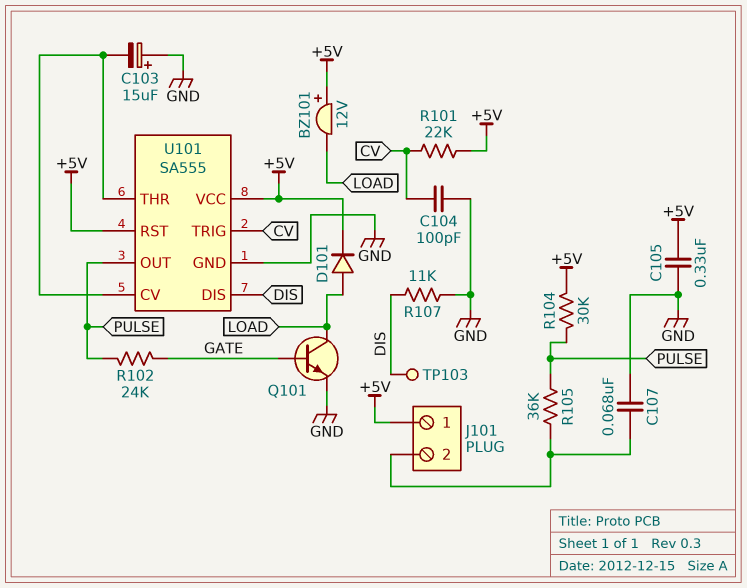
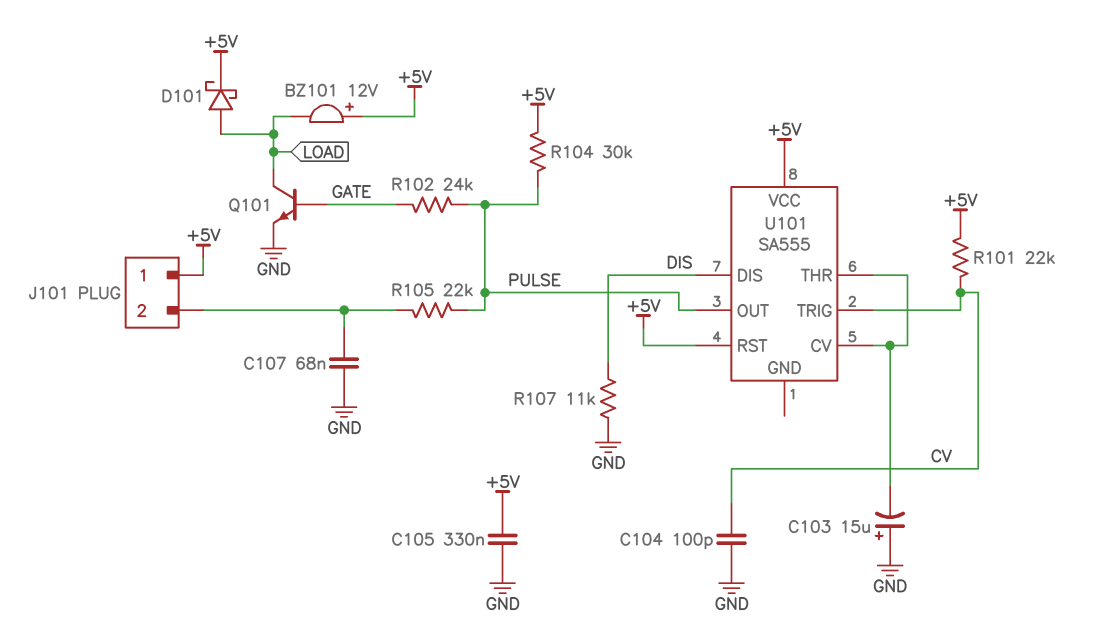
D101: diode (A LOAD, K +5V) -> schottky (A LOAD, K +5V)
R105: 36k (J101/2, PULSE) -> 22k (J101/2, PULSE)
TP103: test point (DIS) -> none
U101 pin GND: GND -> none

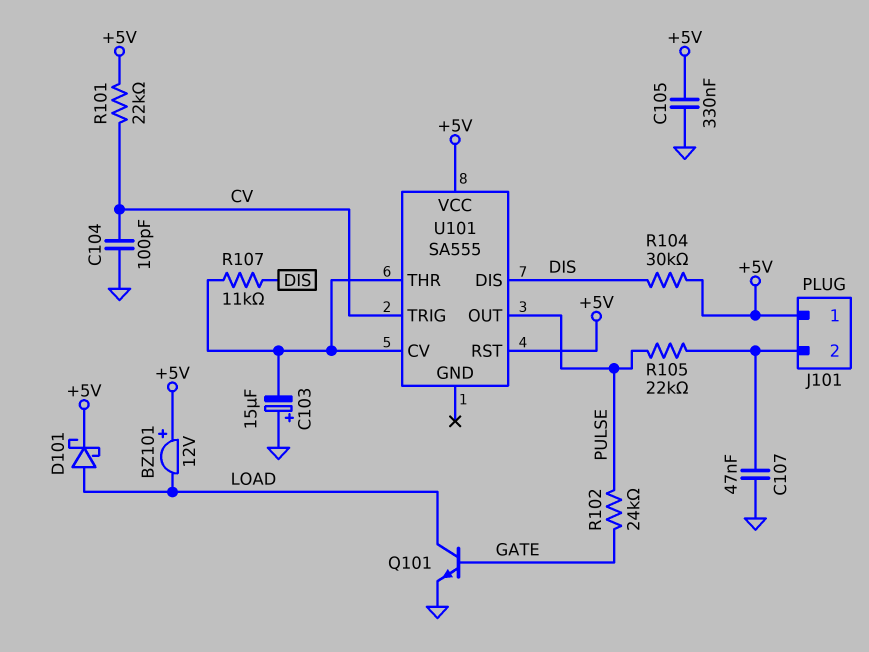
C107: 68nF (GND, J101/2) -> 47nF (GND, J101/2)
R104: 30k (+5V, PULSE) -> 30k (+5V, DIS)
R107: 11k (DIS, GND) -> 11k (DIS, U101/CV)

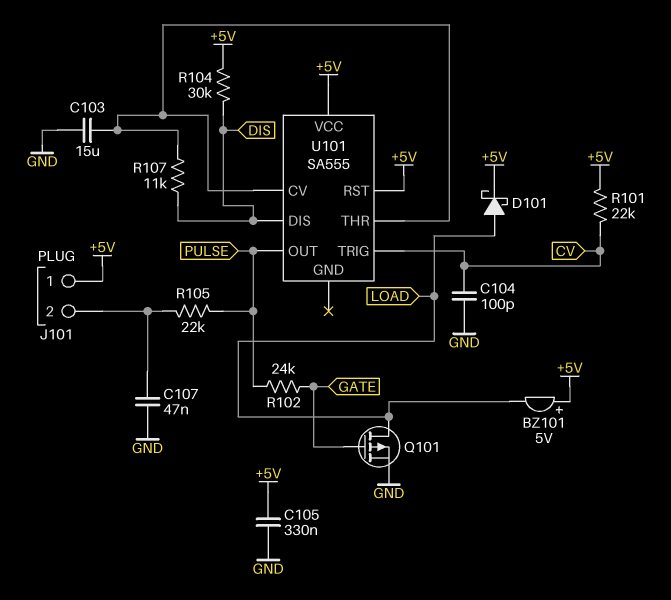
BZ101: buzzer 12V (plus +5V, minus LOAD) -> buzzer 5V (plus +5V, minus LOAD)
C103: 15uF (plus GND, minus U101/CV) -> 15uF (GND, U101/CV)
Q101: NPN (B GATE, C LOAD, E GND) -> PMOS (G GATE, D LOAD, S GND)

